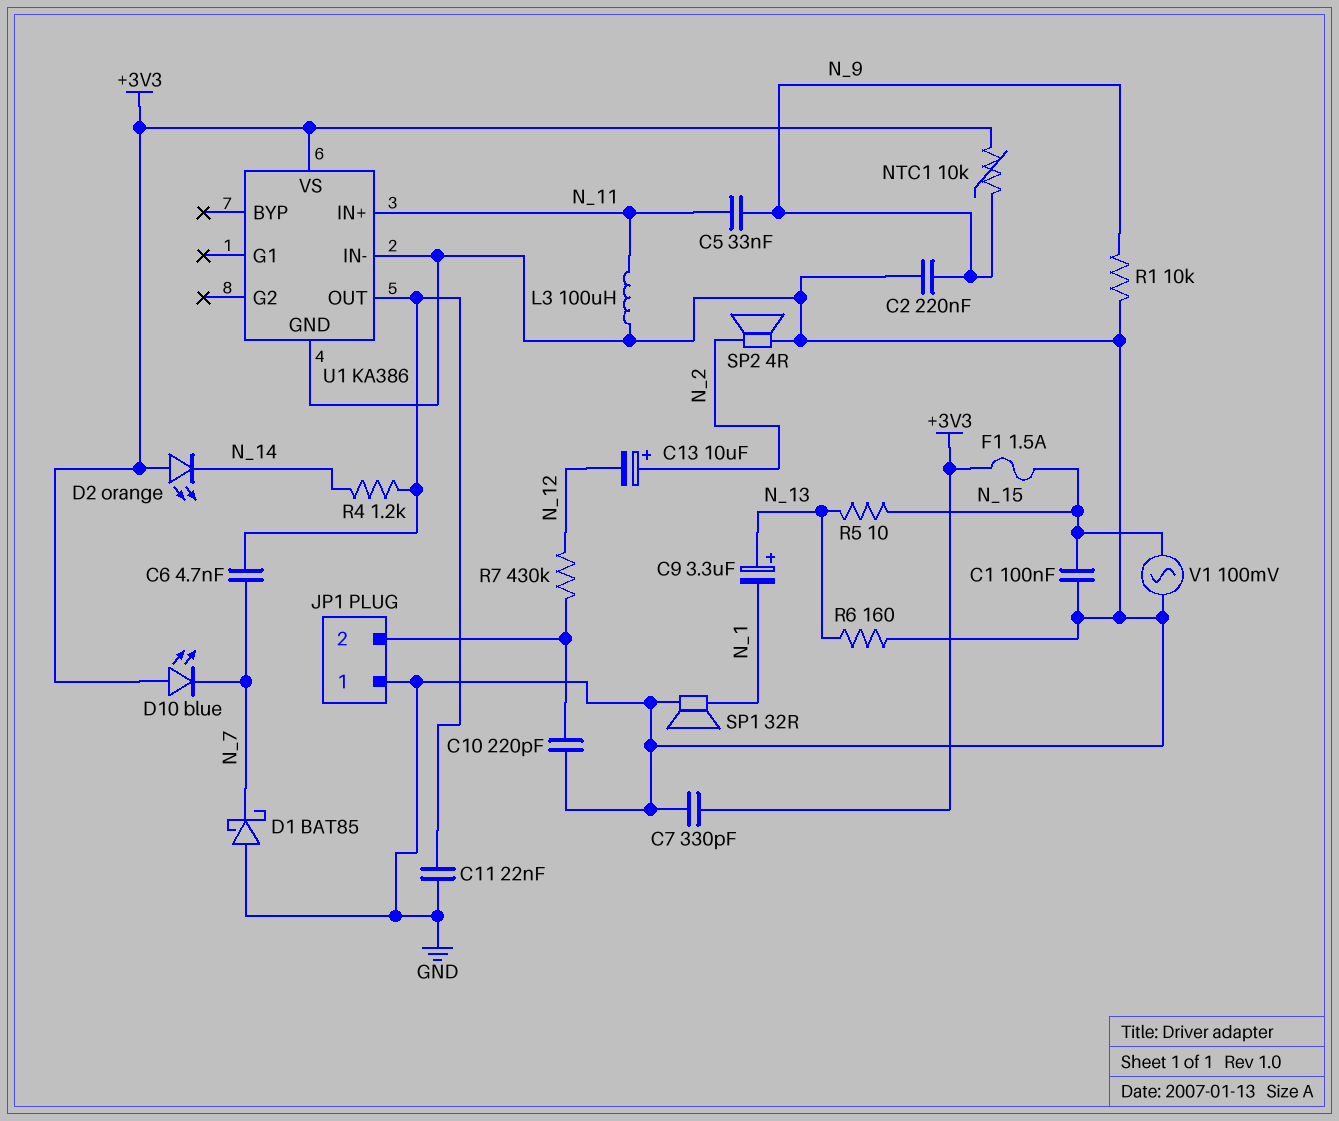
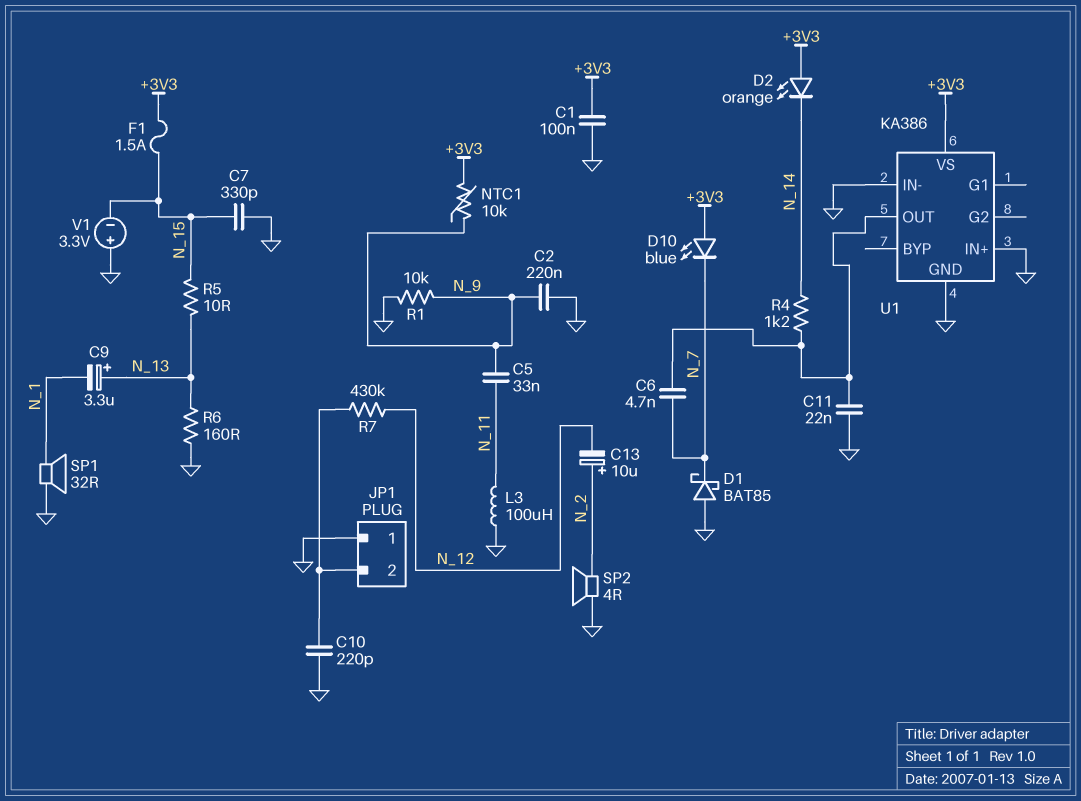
C1: 100nF (GND, N_15) -> 100nF (+3V3, GND)
C7: 330pF (+3V3, GND) -> 330pF (GND, N_15)
U1 pin IN+: N_11 -> GND
V1: AC 100mV (GND, N_15) -> 3.3V (plus GND, minus N_15)

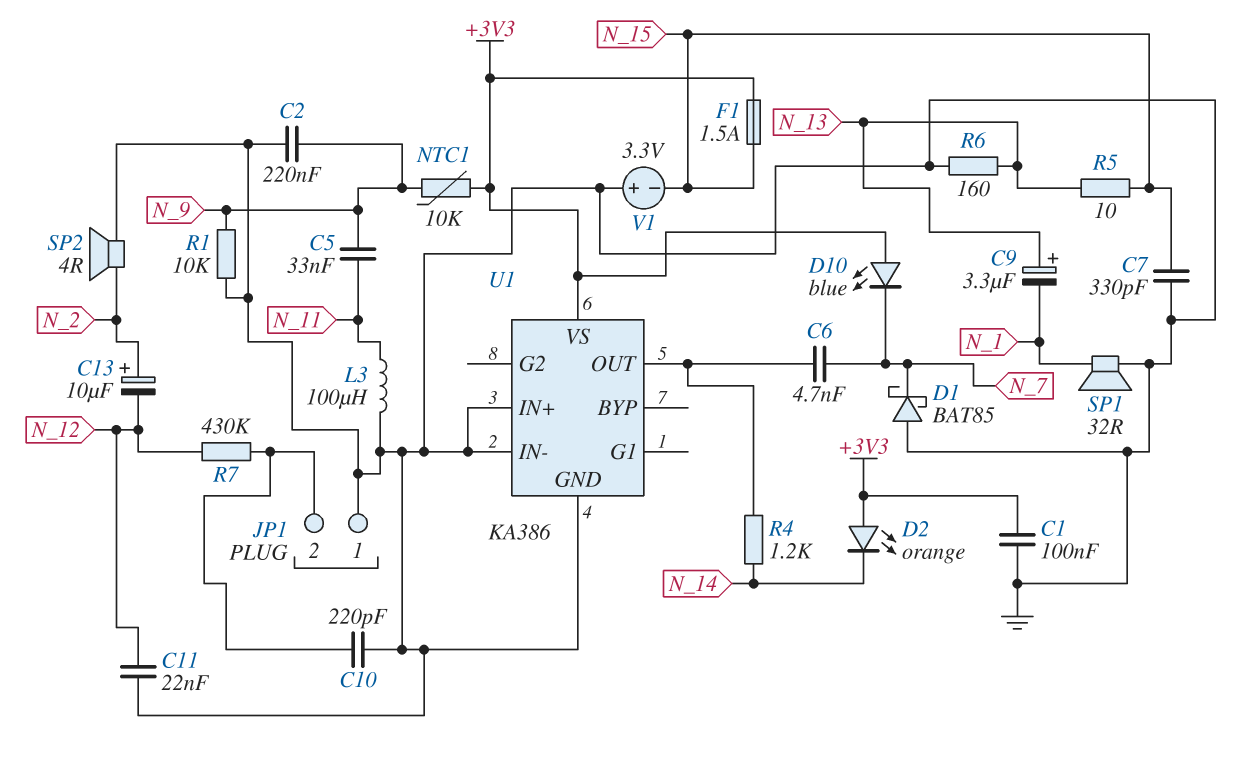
C11: 22nF (GND, U1/OUT) -> 22nF (GND, N_12)

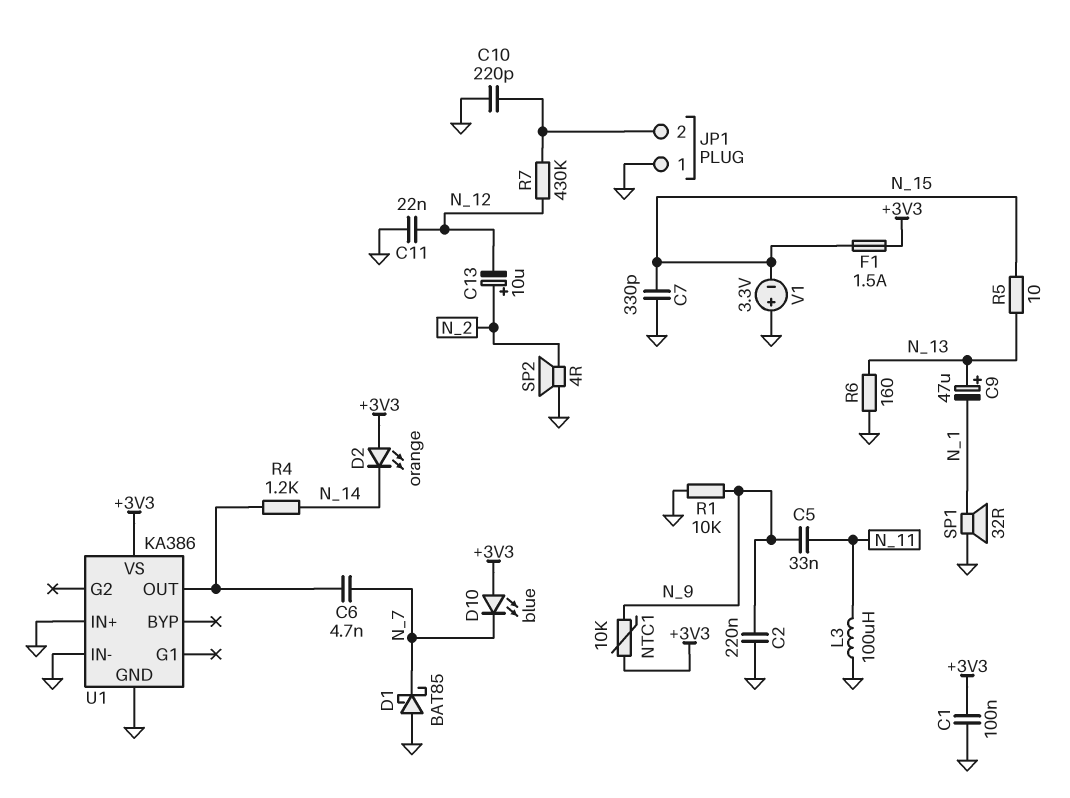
C9: 3.3uF (plus N_13, minus N_1) -> 47uF (plus N_13, minus N_1)

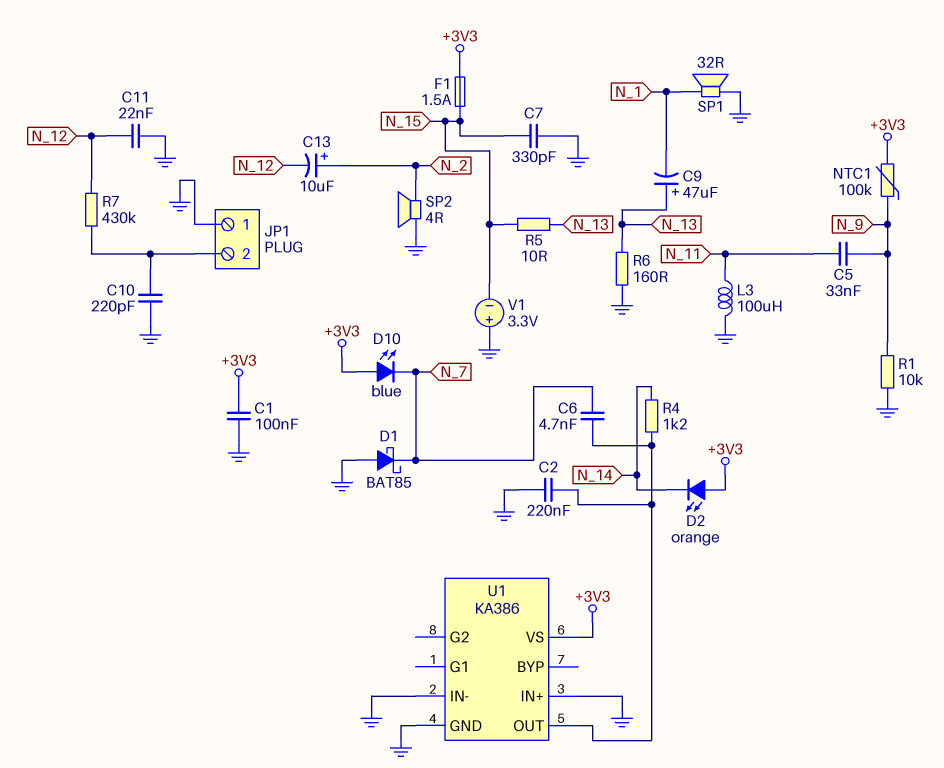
C2: 220nF (GND, N_9) -> 220nF (GND, U1/OUT)
NTC1: 10k (+3V3, N_9) -> 100k (+3V3, N_9)

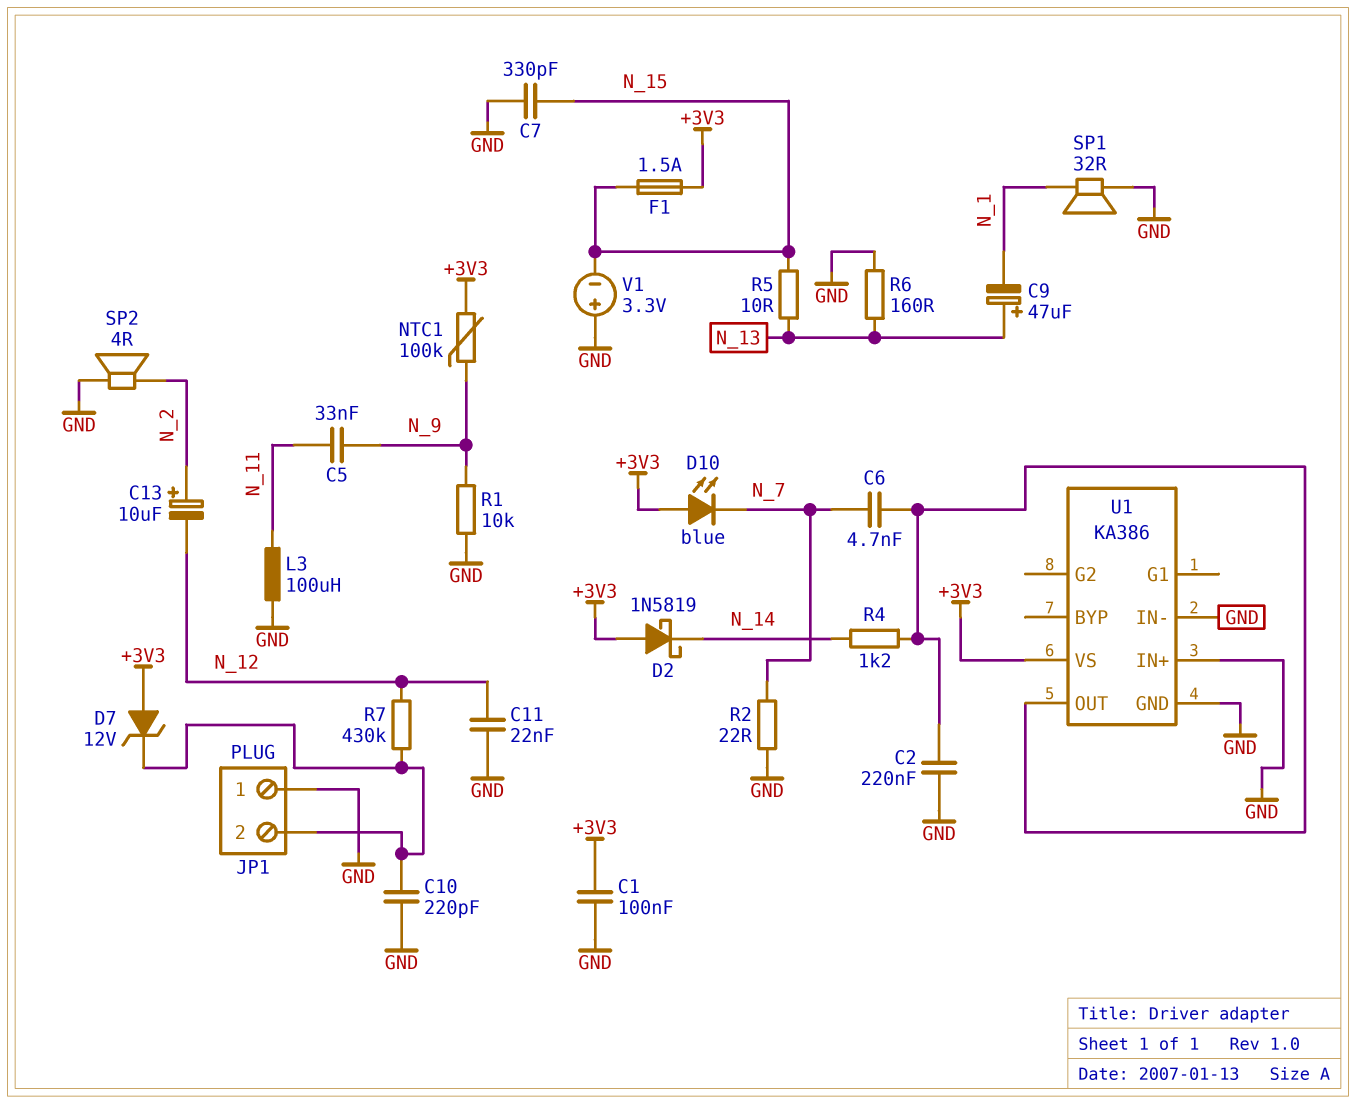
D1: schottky BAT85 (A GND, K N_7) -> none
D2: LED orange (A +3V3, K N_14) -> schottky 1N5819 (A +3V3, K N_14)
D7: none -> zener 12V (A +3V3, K JP1/2)
R2: none -> 22 (GND, N_7)

